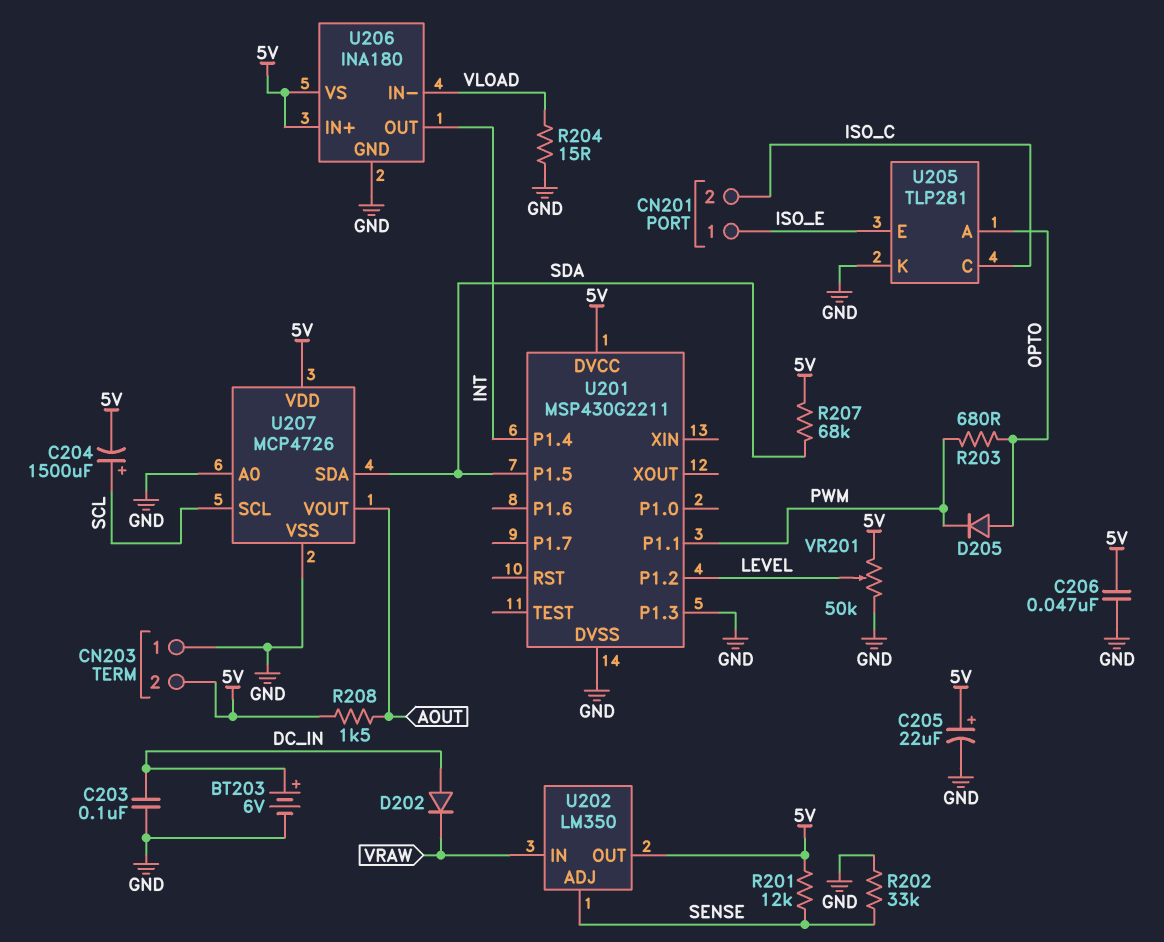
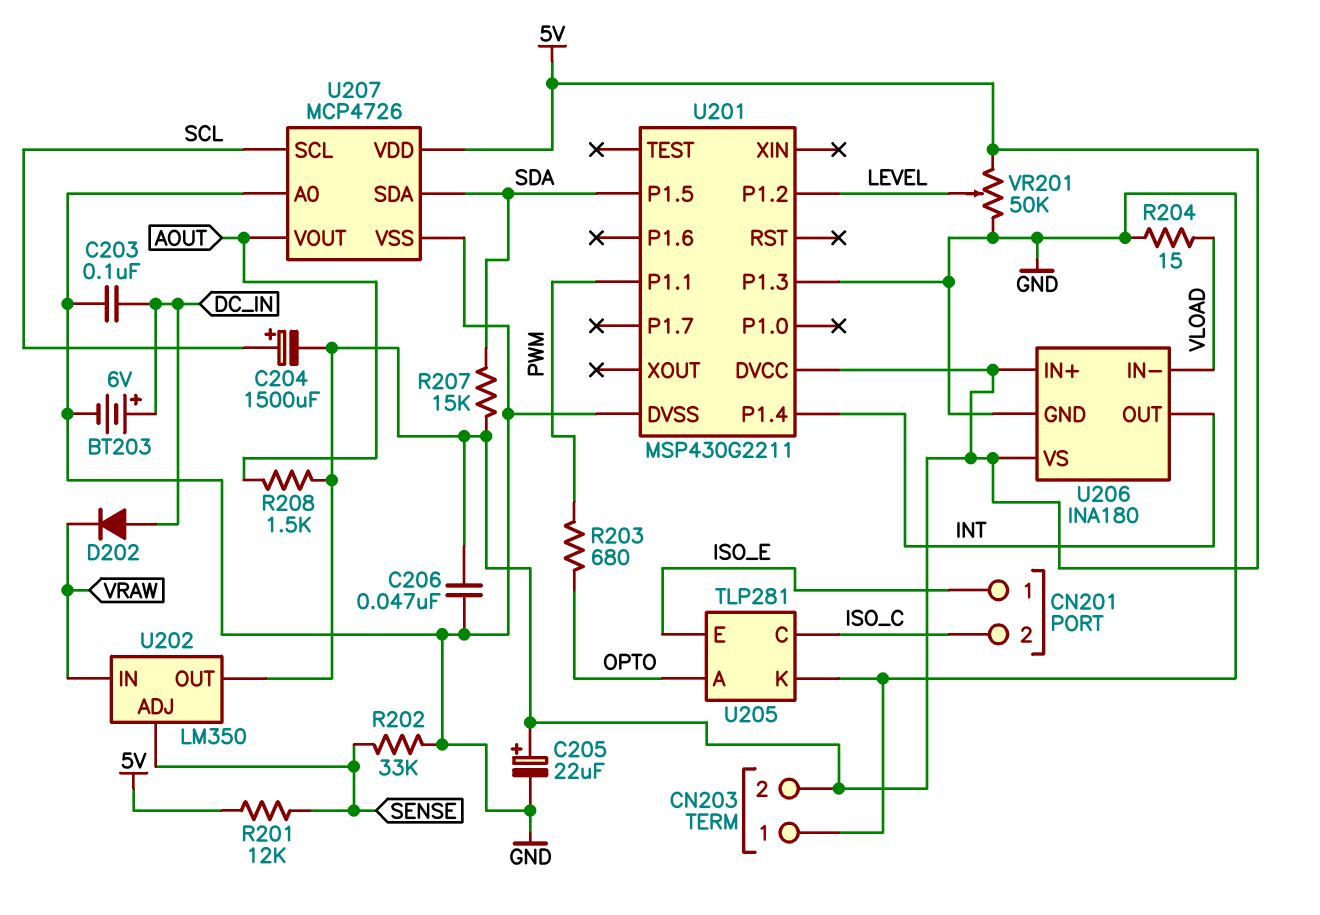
D205: diode (A OPTO, K PWM) -> none
R207: 68k (5V, SDA) -> 15k (5V, SDA)

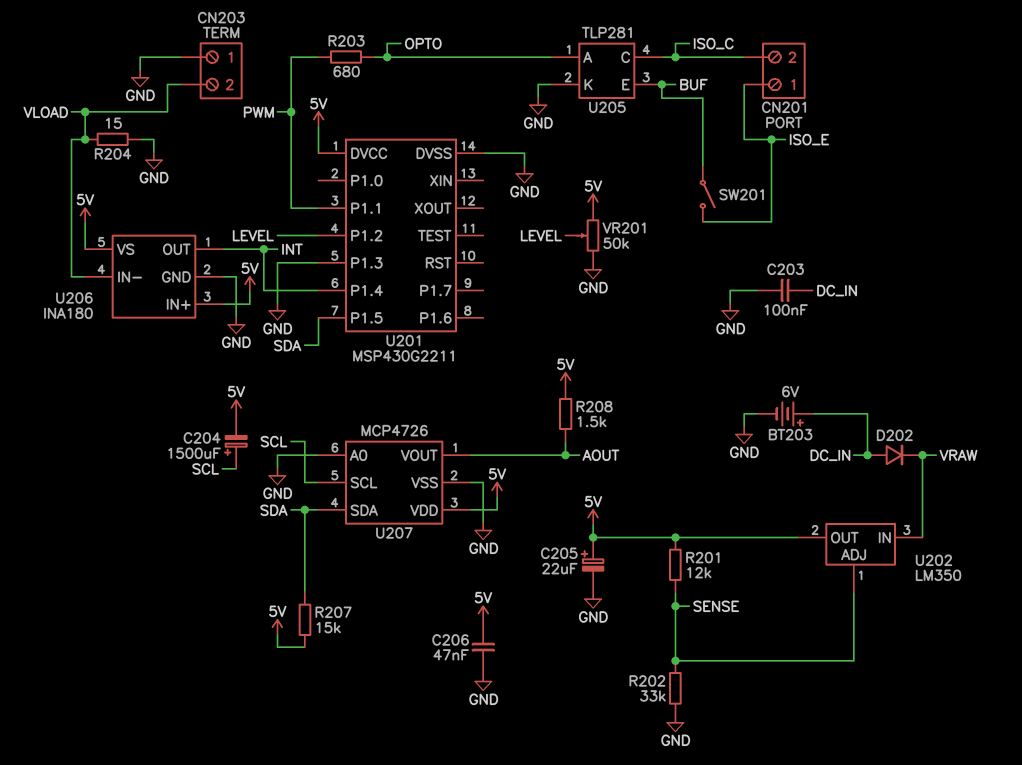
CN203 pin 2: 5V -> VLOAD
SW201: none -> switch (BUF, ISO_E)
U205 pin E: ISO_E -> BUF

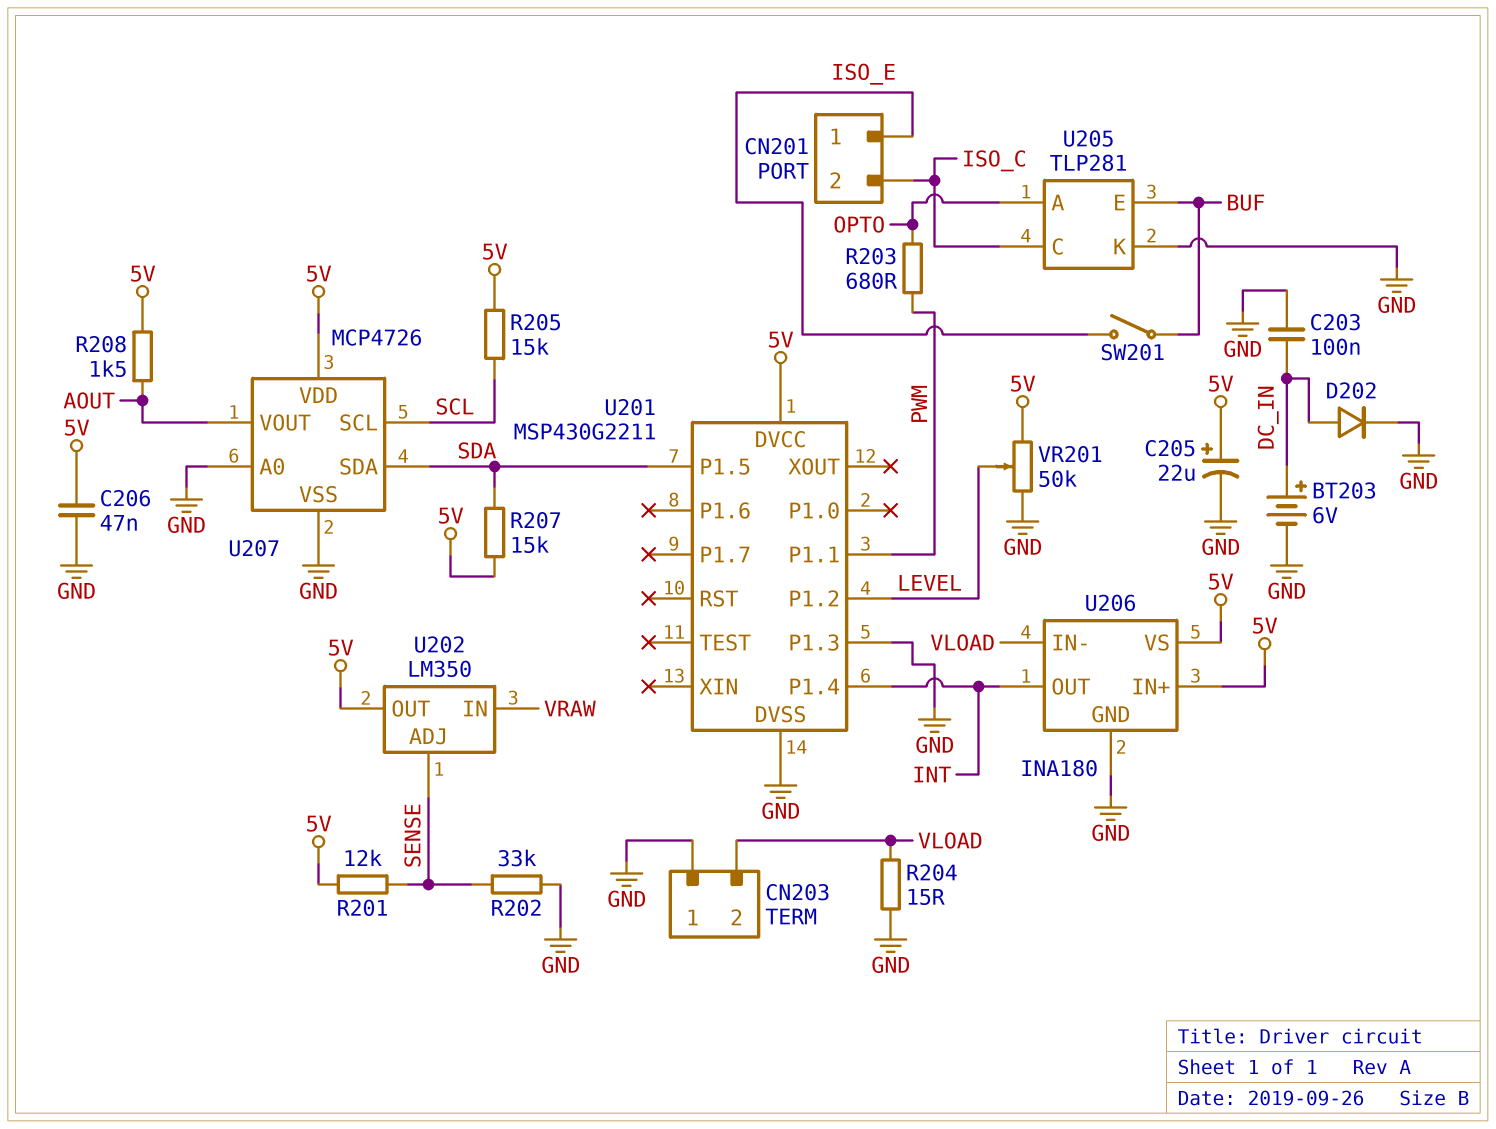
C204: 1500uF (plus SCL, minus 5V) -> none
D202: diode (A DC_IN, K VRAW) -> diode (A DC_IN, K GND)
R205: none -> 15k (5V, SCL)

